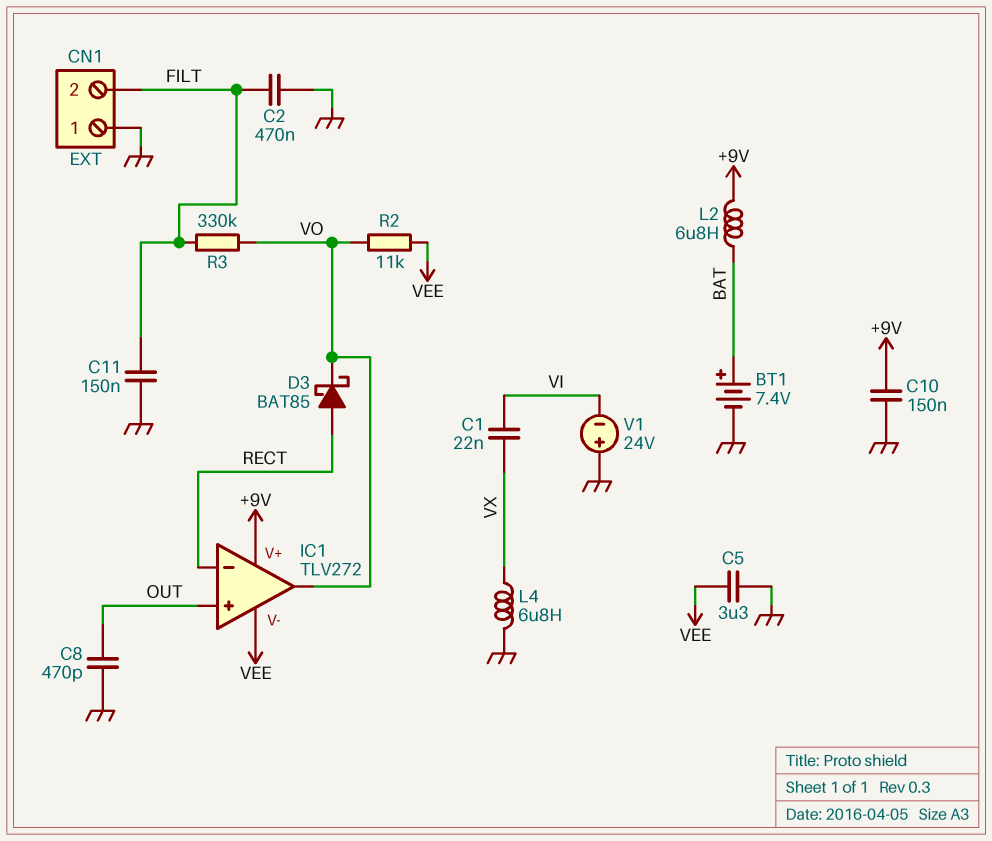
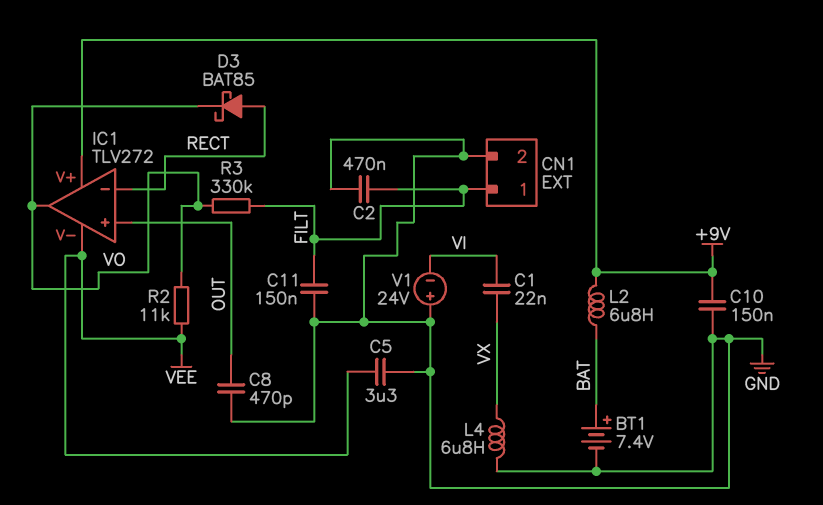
CN1 pin 1: GND -> FILT
CN1 pin 2: FILT -> GND

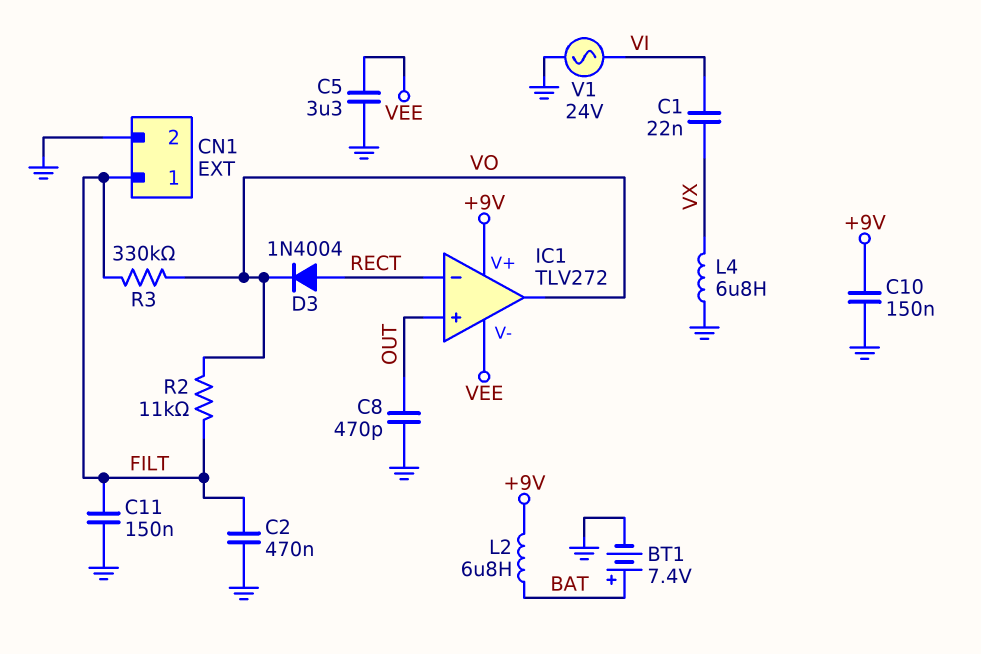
D3: schottky BAT85 (A RECT, K VO) -> diode 1N4004 (A RECT, K VO)
R2: 11k (VEE, VO) -> 11k (FILT, VO)
V1: 24V (plus GND, minus VI) -> AC 24V (GND, VI)

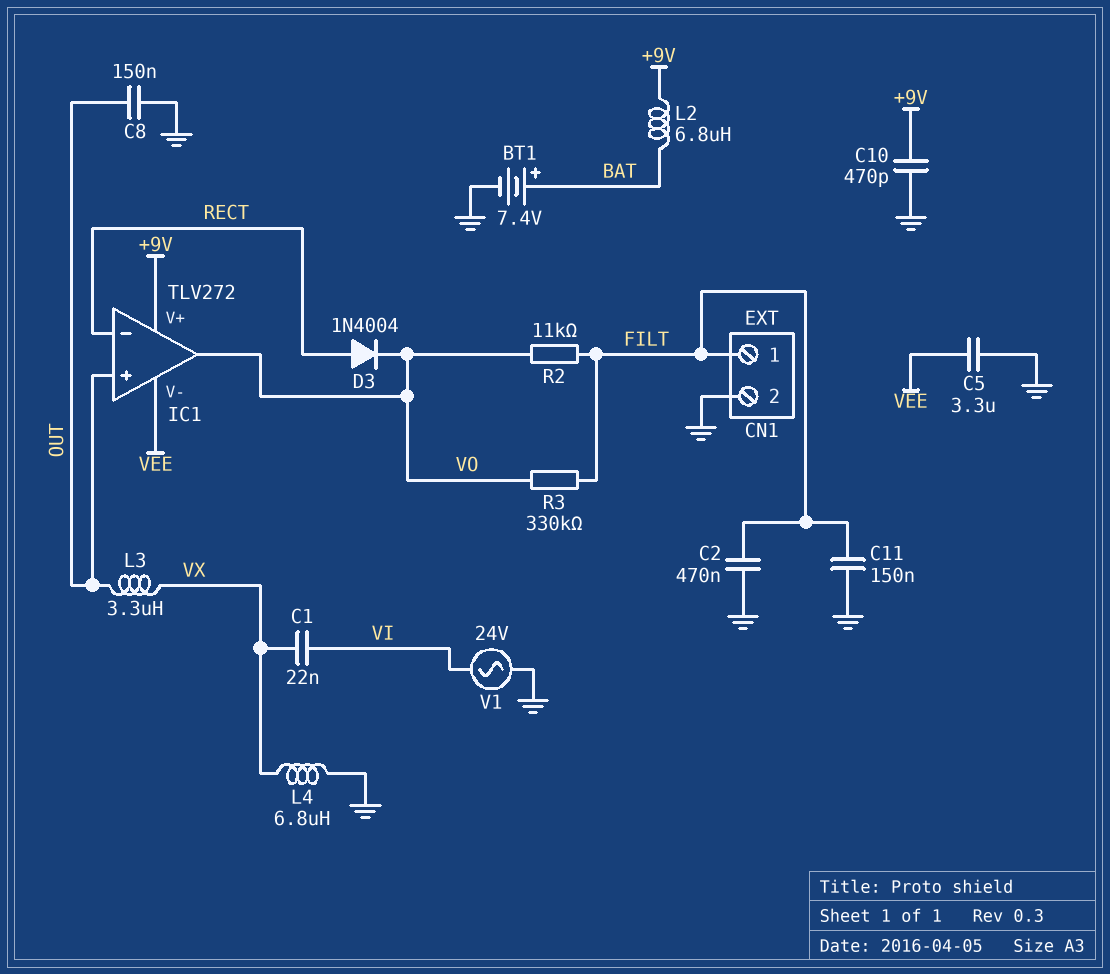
C8: 470pF (GND, OUT) -> 150nF (GND, OUT)
C10: 150nF (+9V, GND) -> 470pF (+9V, GND)
L3: none -> 3.3uH (OUT, VX)

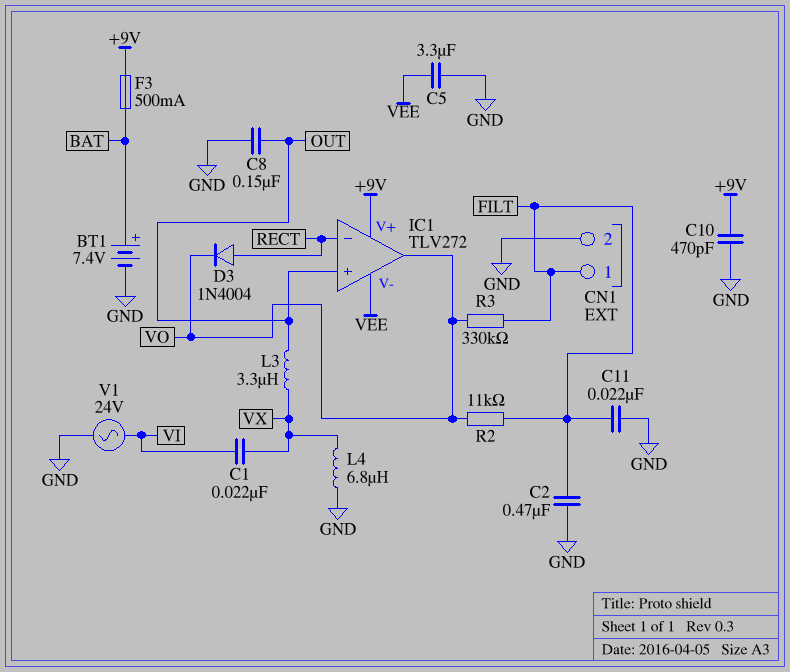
C11: 150nF (FILT, GND) -> 22nF (FILT, GND)
F3: none -> 500mA (+9V, BAT)
L2: 6.8uH (+9V, BAT) -> none

